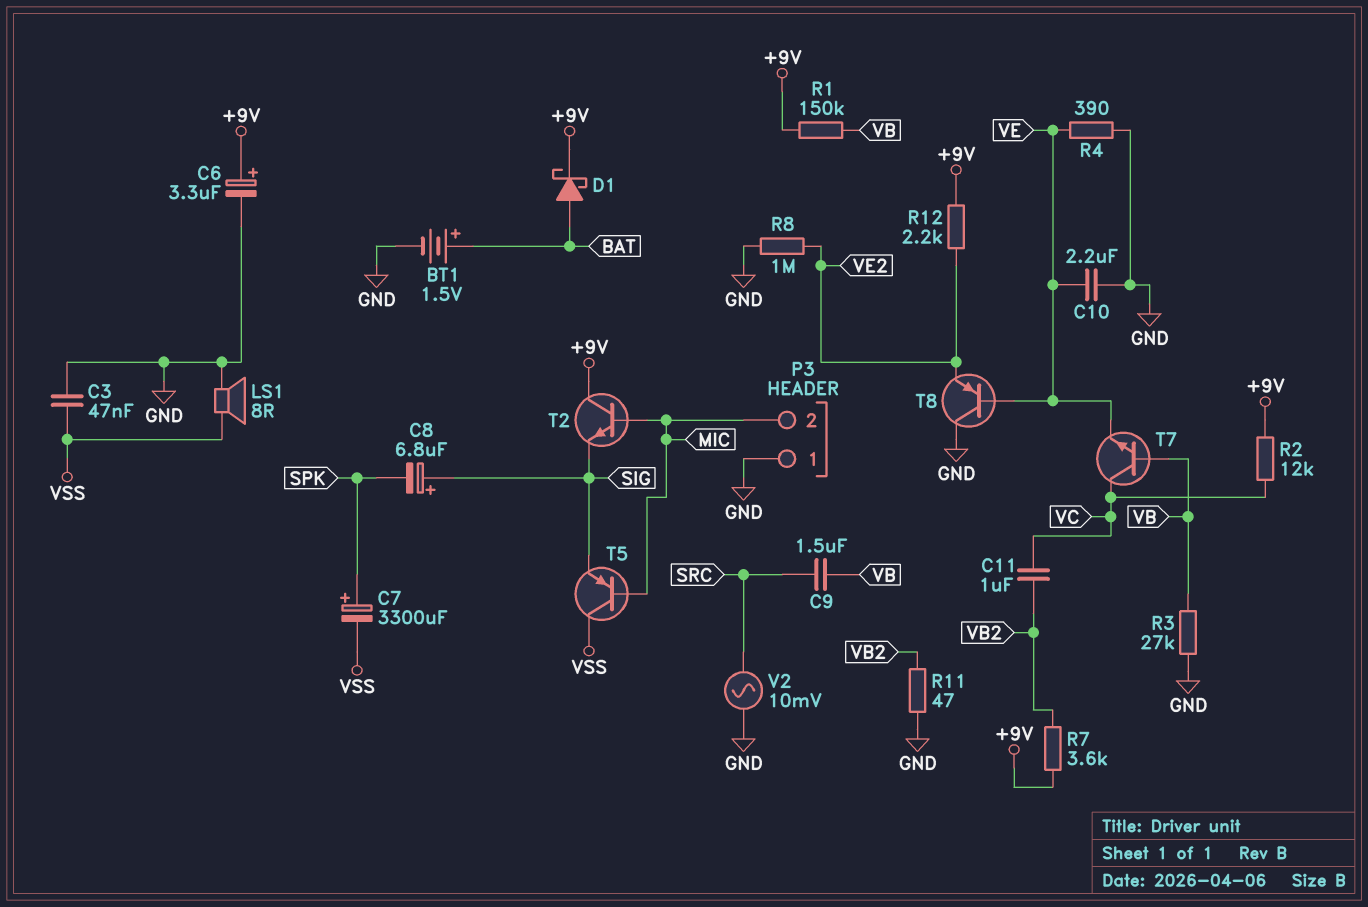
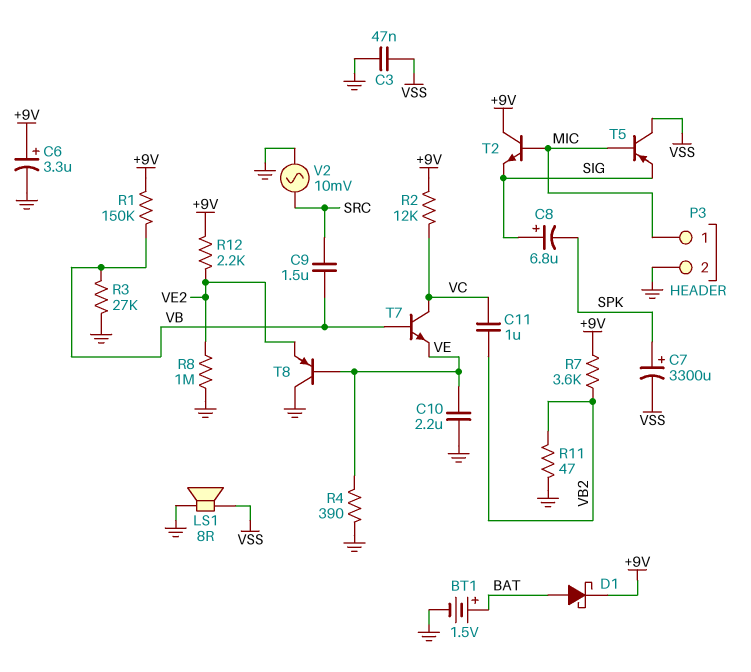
P3 pin 1: GND -> MIC
P3 pin 2: MIC -> GND

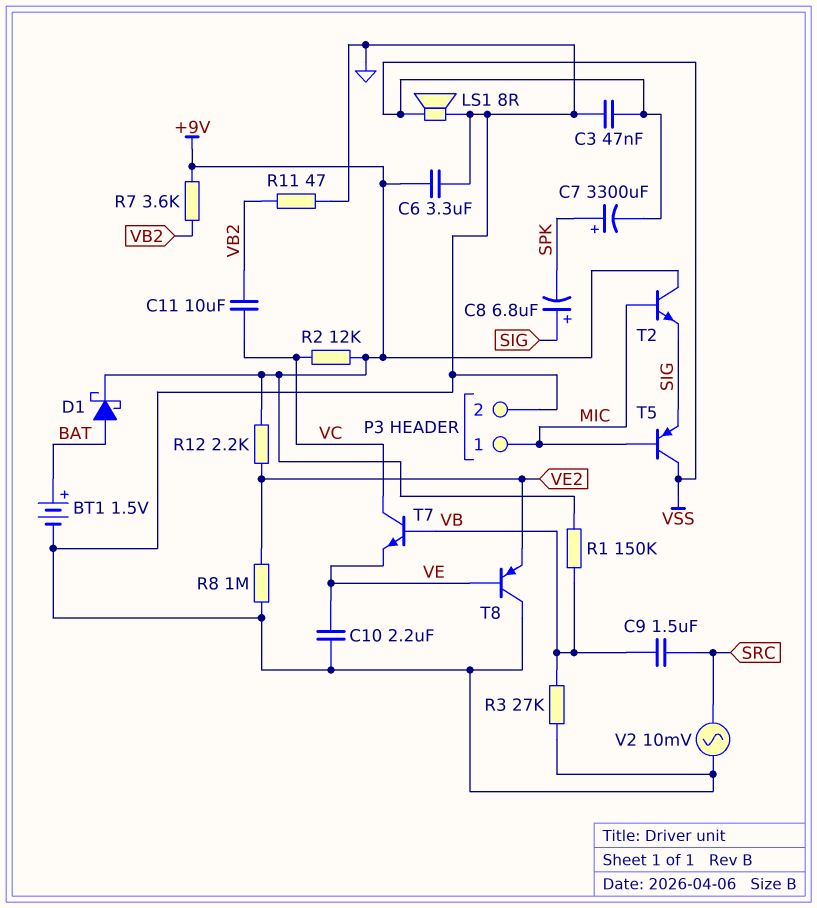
C6: 3.3uF (plus +9V, minus GND) -> 3.3uF (+9V, GND)
C11: 1uF (VB2, VC) -> 10uF (VB2, VC)
R4: 390 (GND, VE) -> none

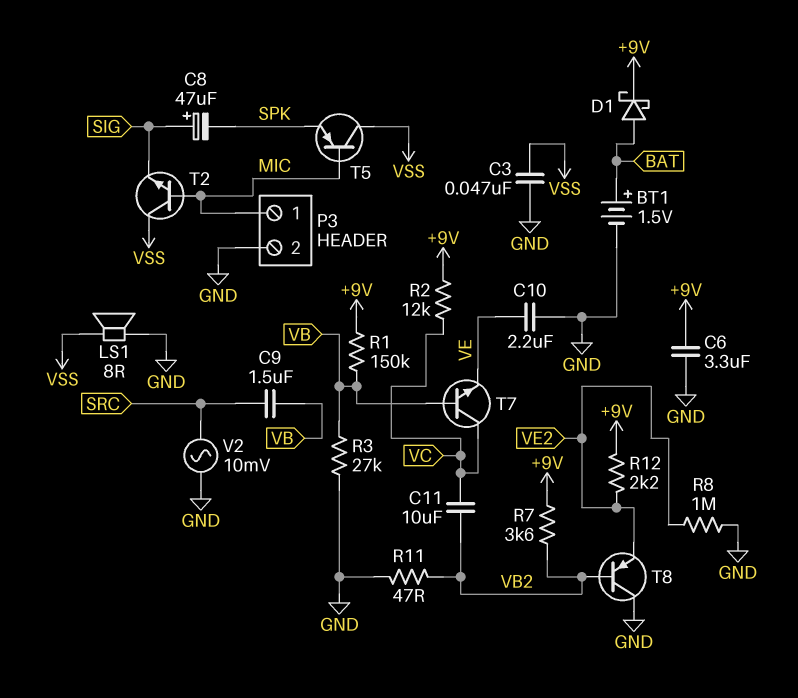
C7: 3300uF (plus SPK, minus VSS) -> none
C8: 6.8uF (plus SIG, minus SPK) -> 47uF (plus SIG, minus SPK)
T2: NPN (B MIC, C +9V, E SIG) -> NPN (B MIC, C VSS, E SIG)
T5: PNP (B MIC, C VSS, E SIG) -> PNP (B MIC, C VSS, E SPK)
T8: PNP (B VE, C GND, E VE2) -> PNP (B VB2, C GND, E VE2)

